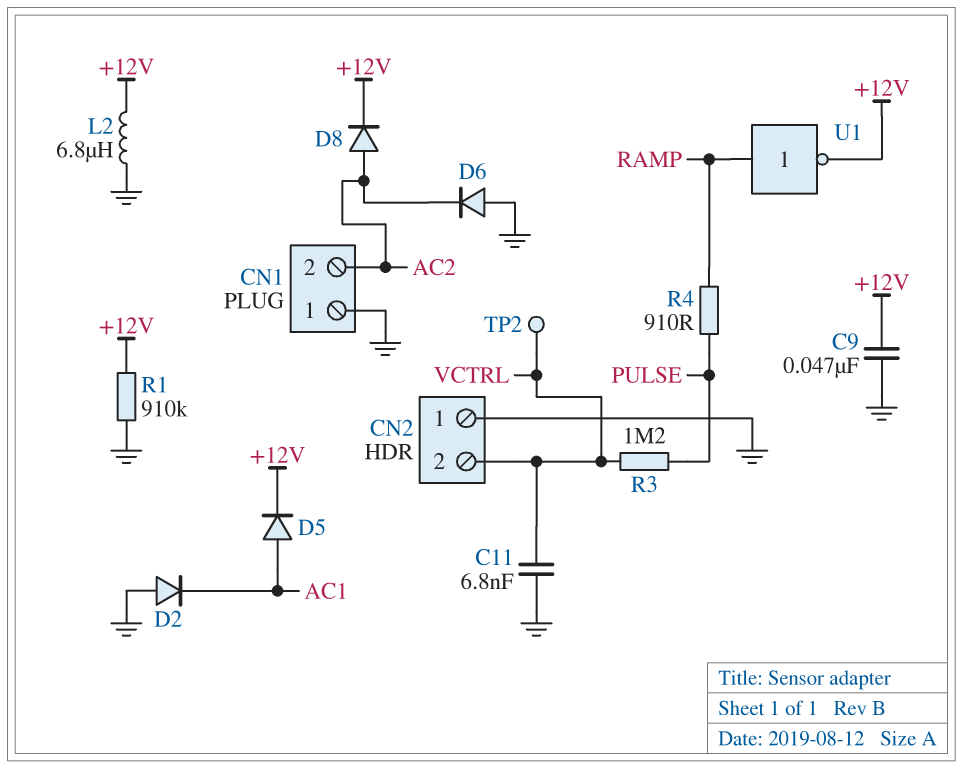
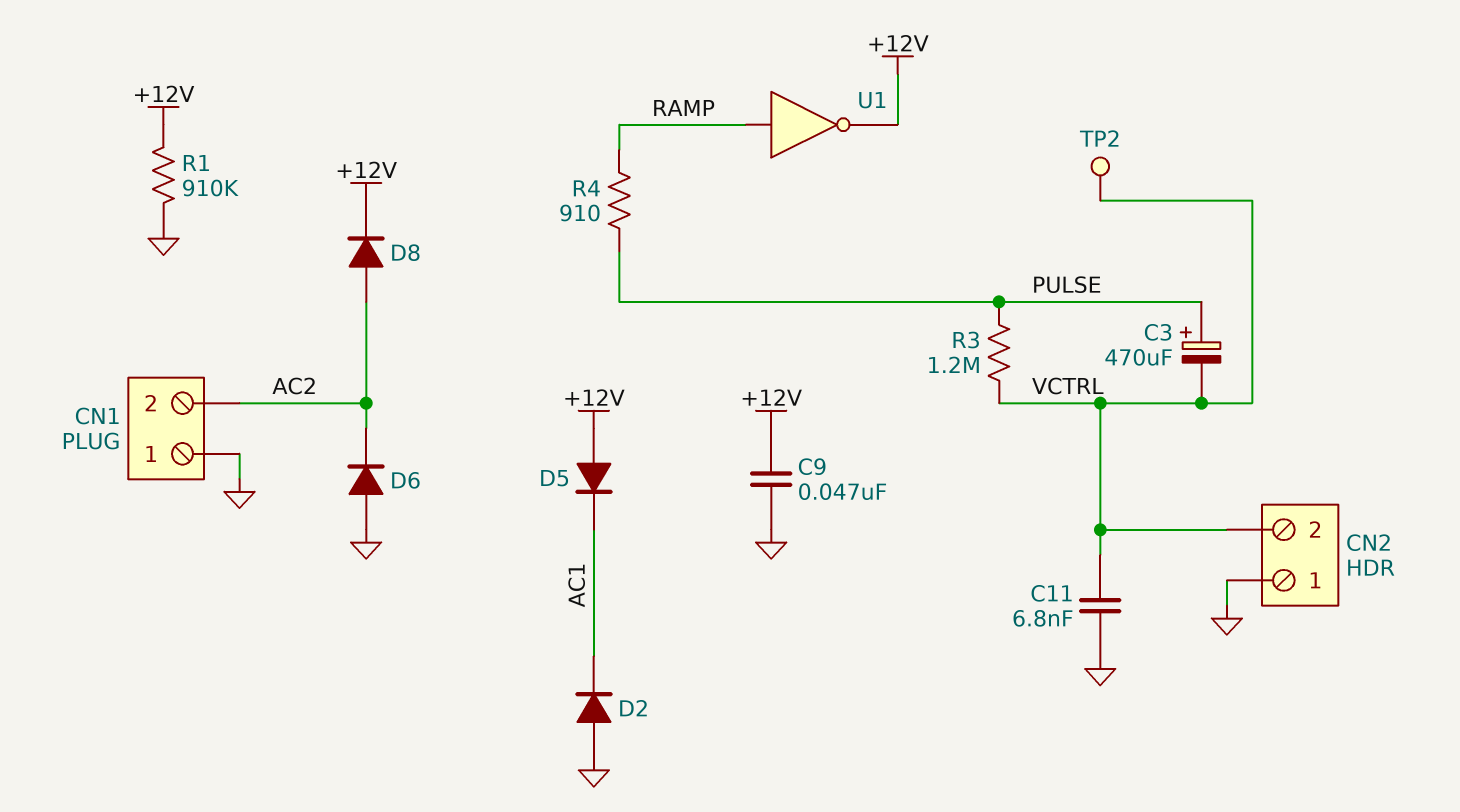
C3: none -> 470uF (plus PULSE, minus VCTRL)
D5: diode (A AC1, K +12V) -> diode (A +12V, K AC1)
L2: 6.8uH (+12V, GND) -> none

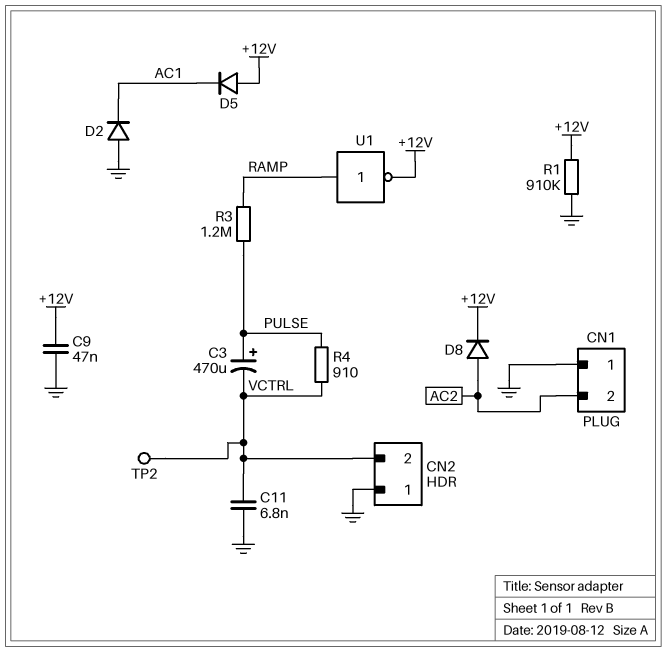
D6: diode (A GND, K AC2) -> none
R3: 1.2M (PULSE, VCTRL) -> 1.2M (PULSE, RAMP)
R4: 910 (PULSE, RAMP) -> 910 (PULSE, VCTRL)

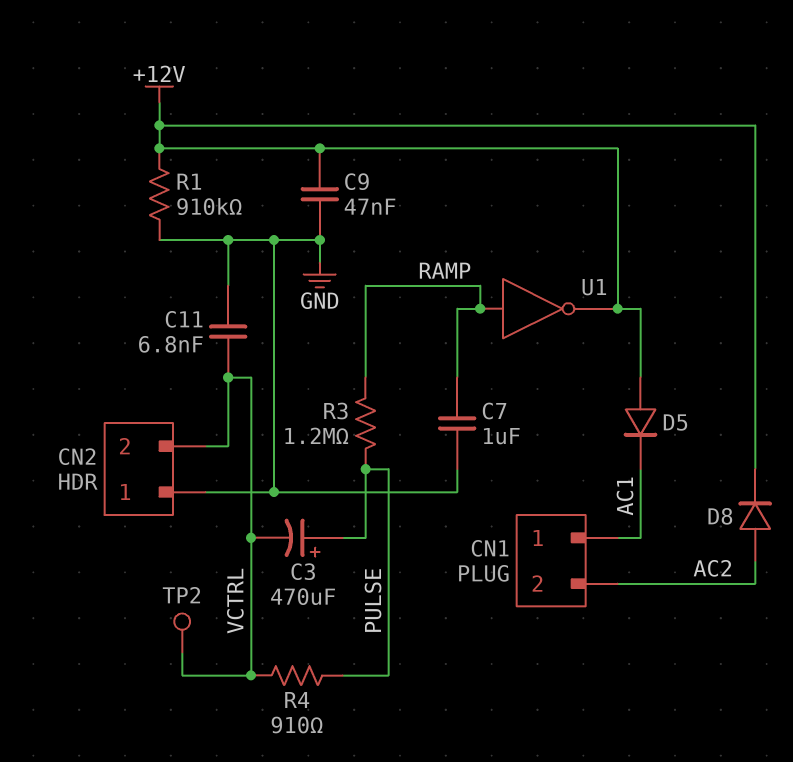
C7: none -> 1uF (GND, RAMP)
CN1 pin 1: GND -> AC1
D2: diode (A GND, K AC1) -> none

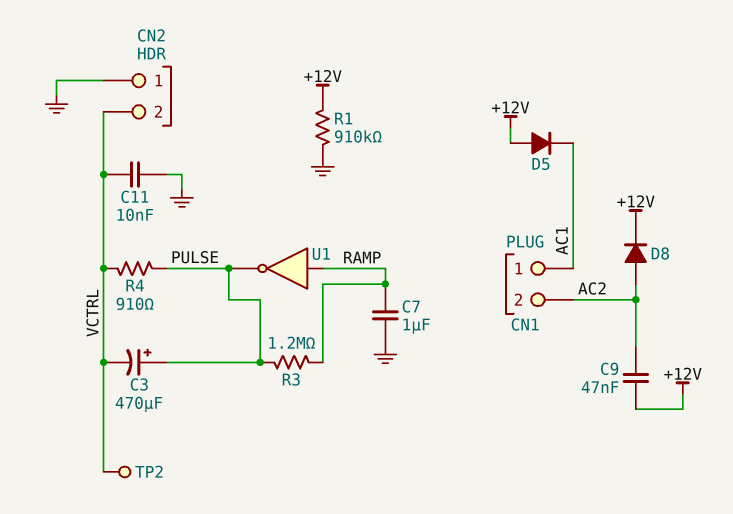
C9: 47nF (+12V, GND) -> 47nF (+12V, AC2)
C11: 6.8nF (GND, VCTRL) -> 10nF (GND, VCTRL)
U1: NOT (in RAMP, out +12V) -> NOT (in RAMP, out PULSE)

